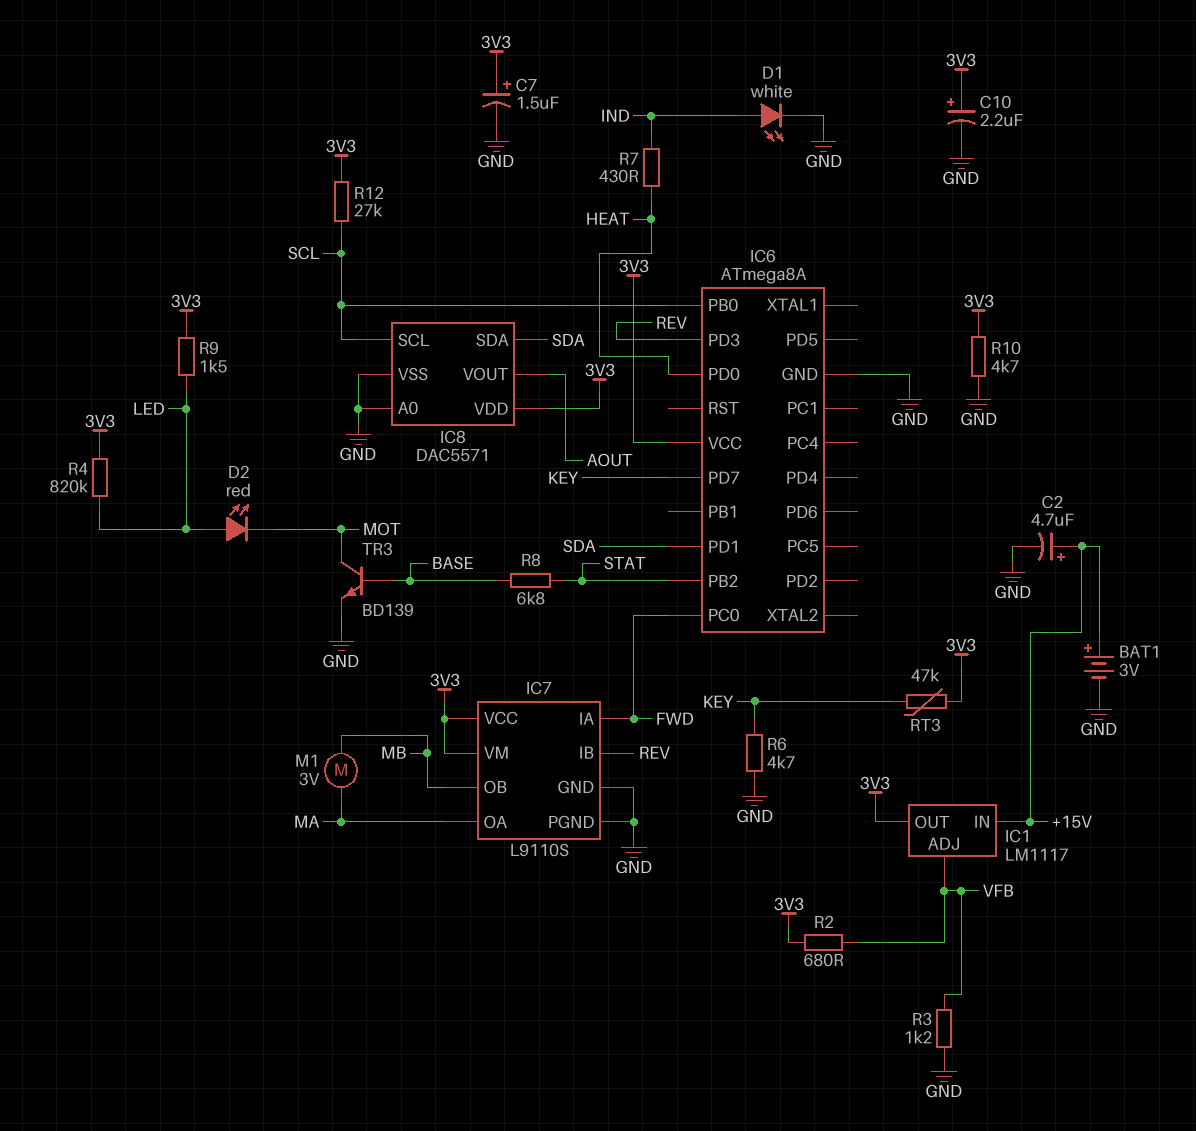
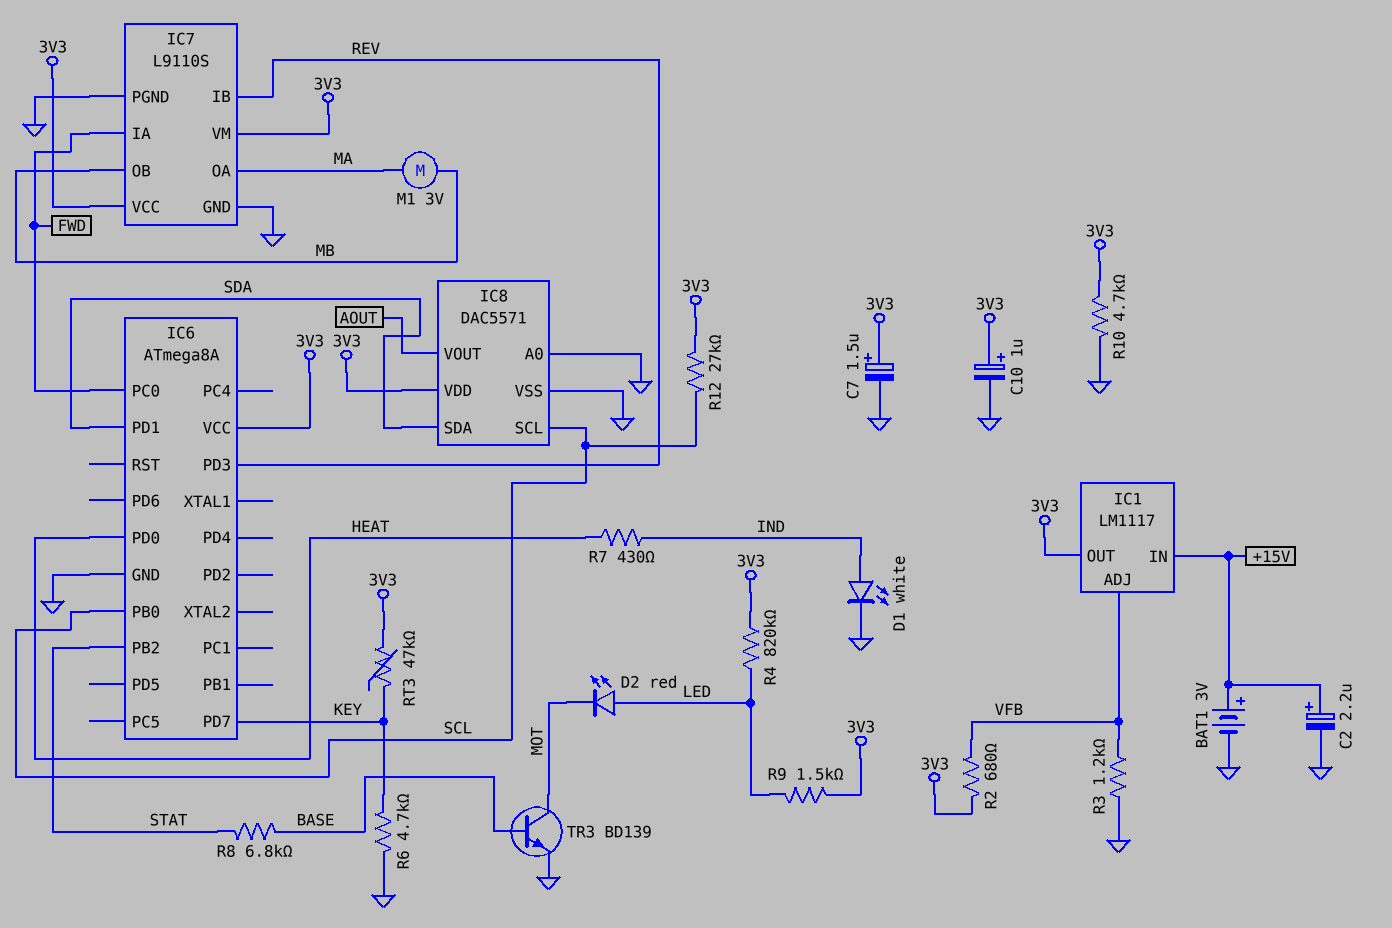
C2: 4.7uF (plus +15V, minus GND) -> 2.2uF (plus +15V, minus GND)
C10: 2.2uF (plus 3V3, minus GND) -> 1uF (plus 3V3, minus GND)

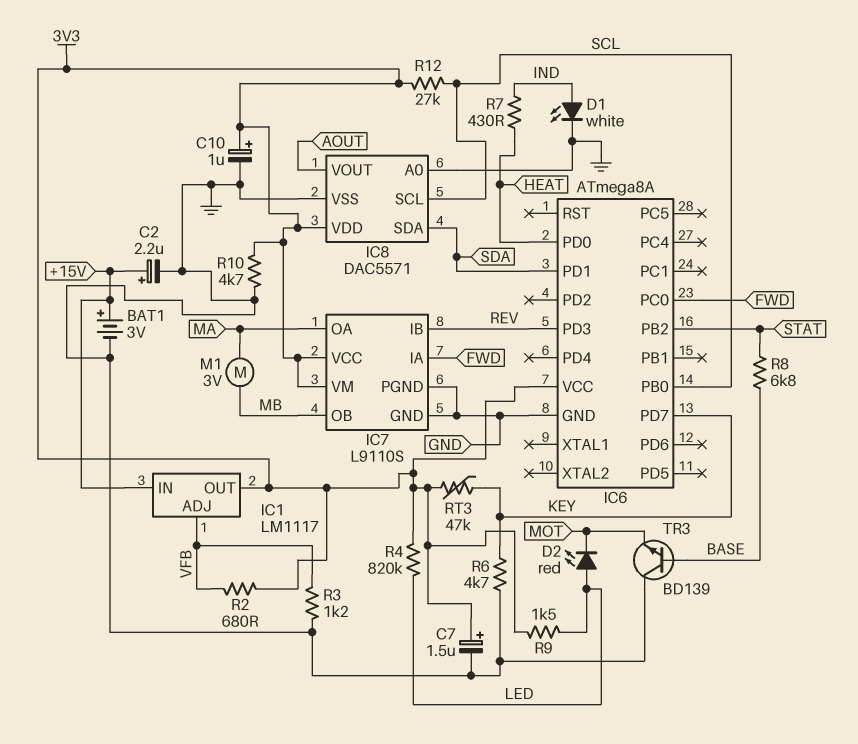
TR3: NPN BD139 (B BASE, C MOT, E GND) -> NPN BD139 (B BASE, C GND, E MOT)

